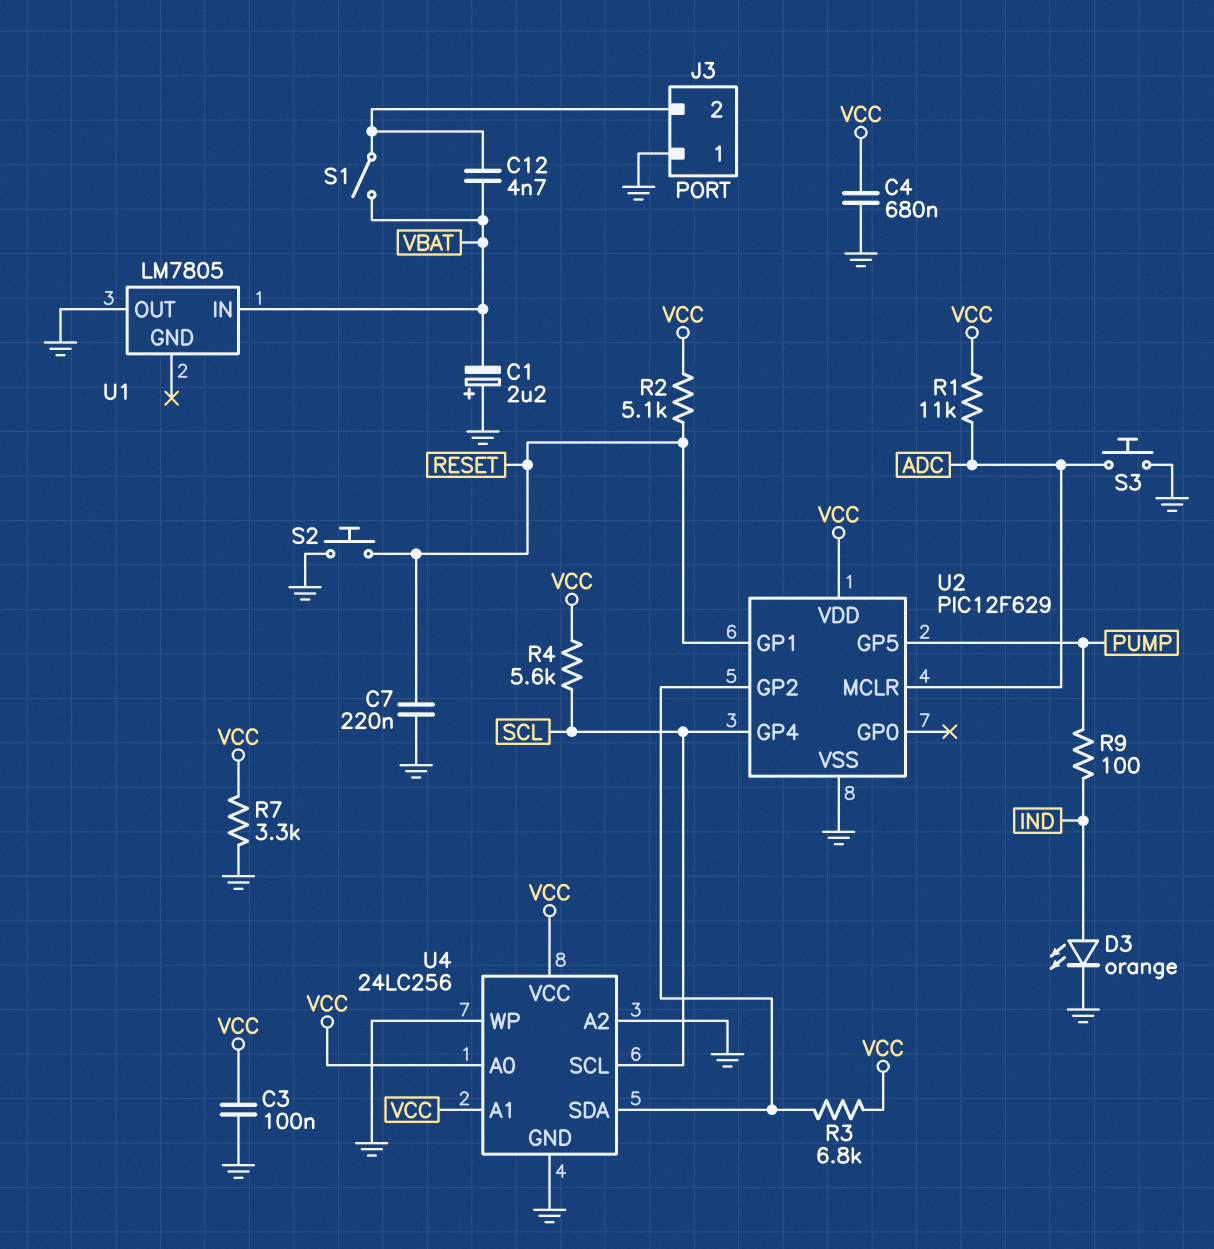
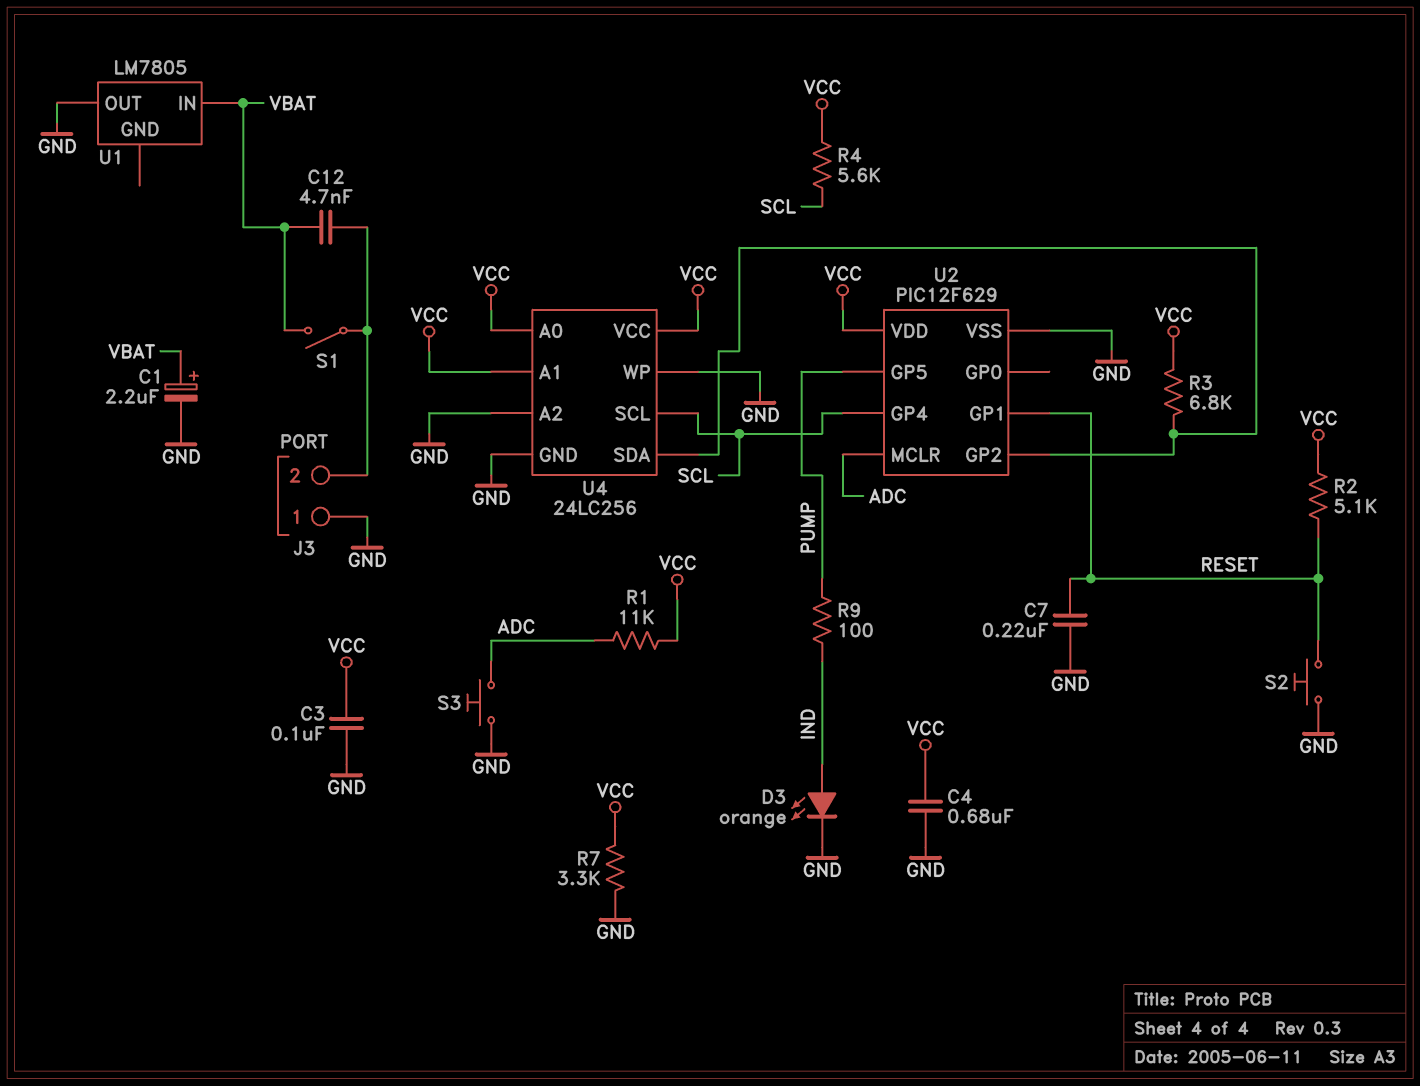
C1: 2.2uF (plus GND, minus VBAT) -> 2.2uF (plus VBAT, minus GND)

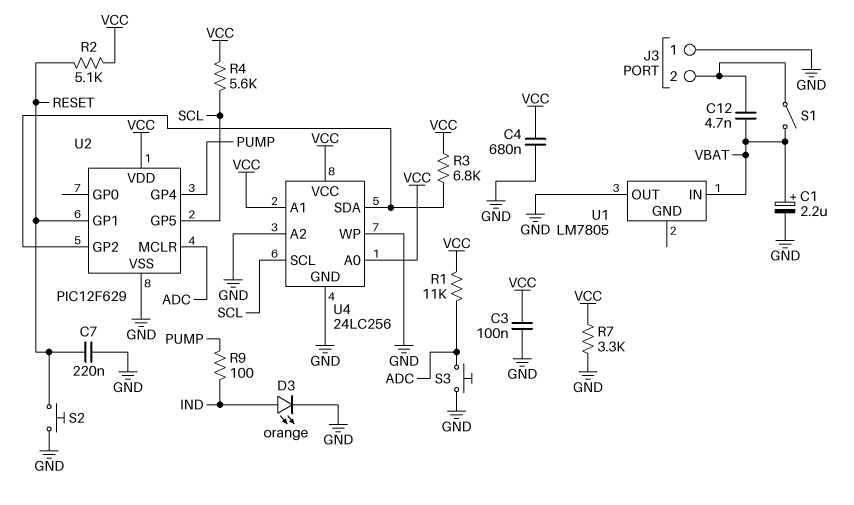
U2 pin GP4: SCL -> PUMP
U2 pin GP5: PUMP -> SCL

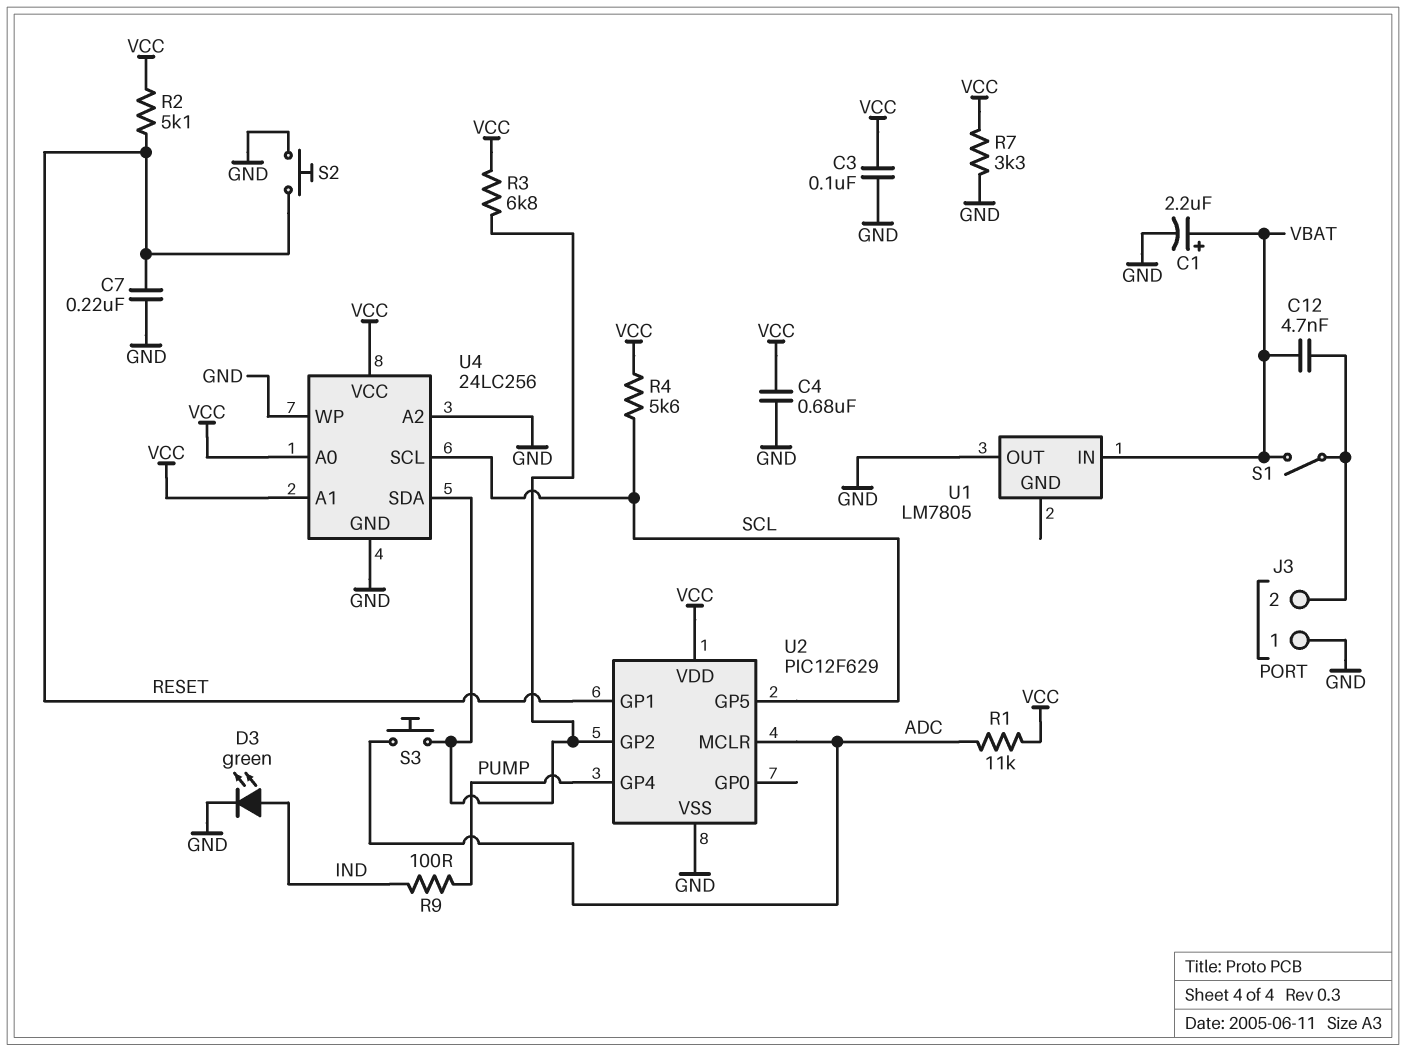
D3: LED orange (A IND, K GND) -> LED green (A IND, K GND)
S3: button (ADC, GND) -> button (ADC, U2/GP2)

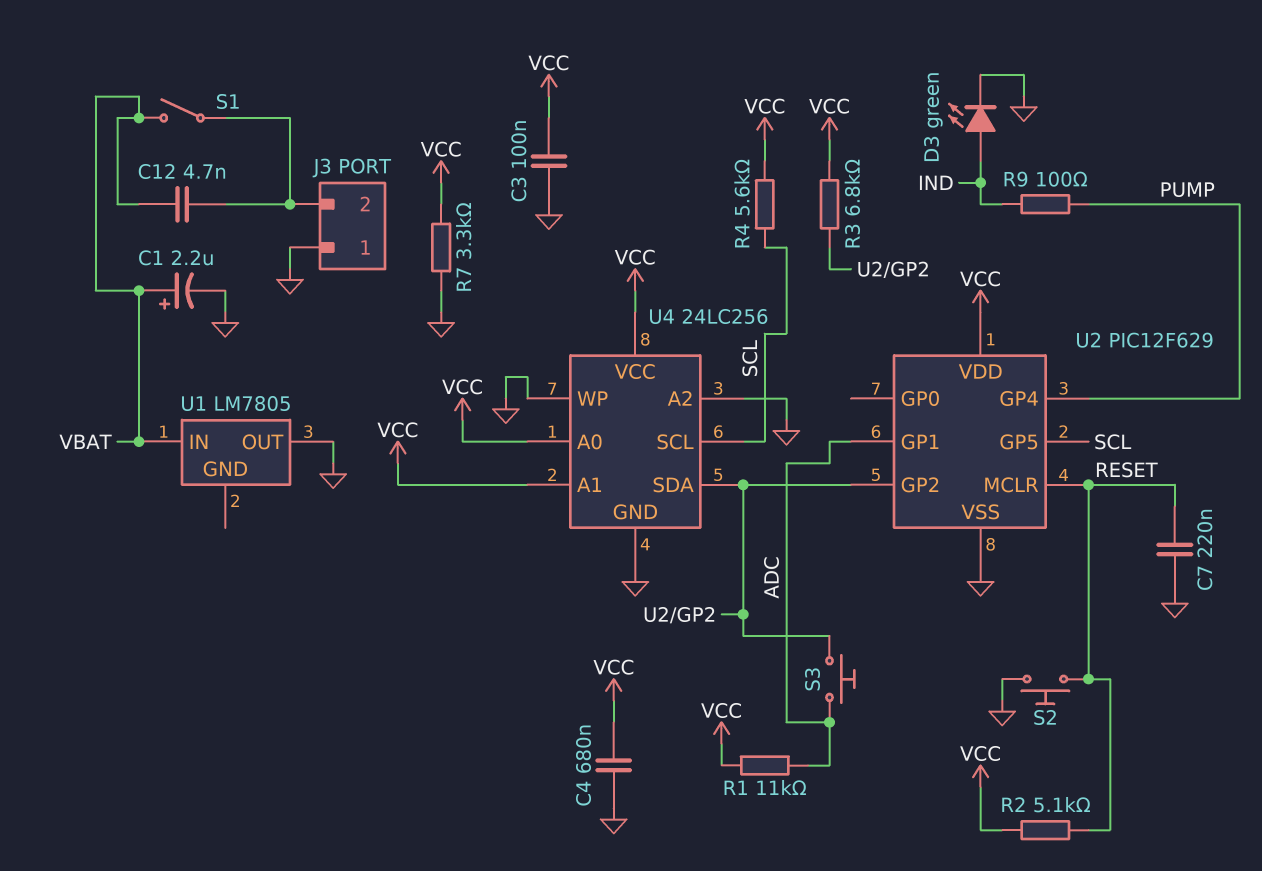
U2 pin GP1: RESET -> ADC
U2 pin MCLR: ADC -> RESET

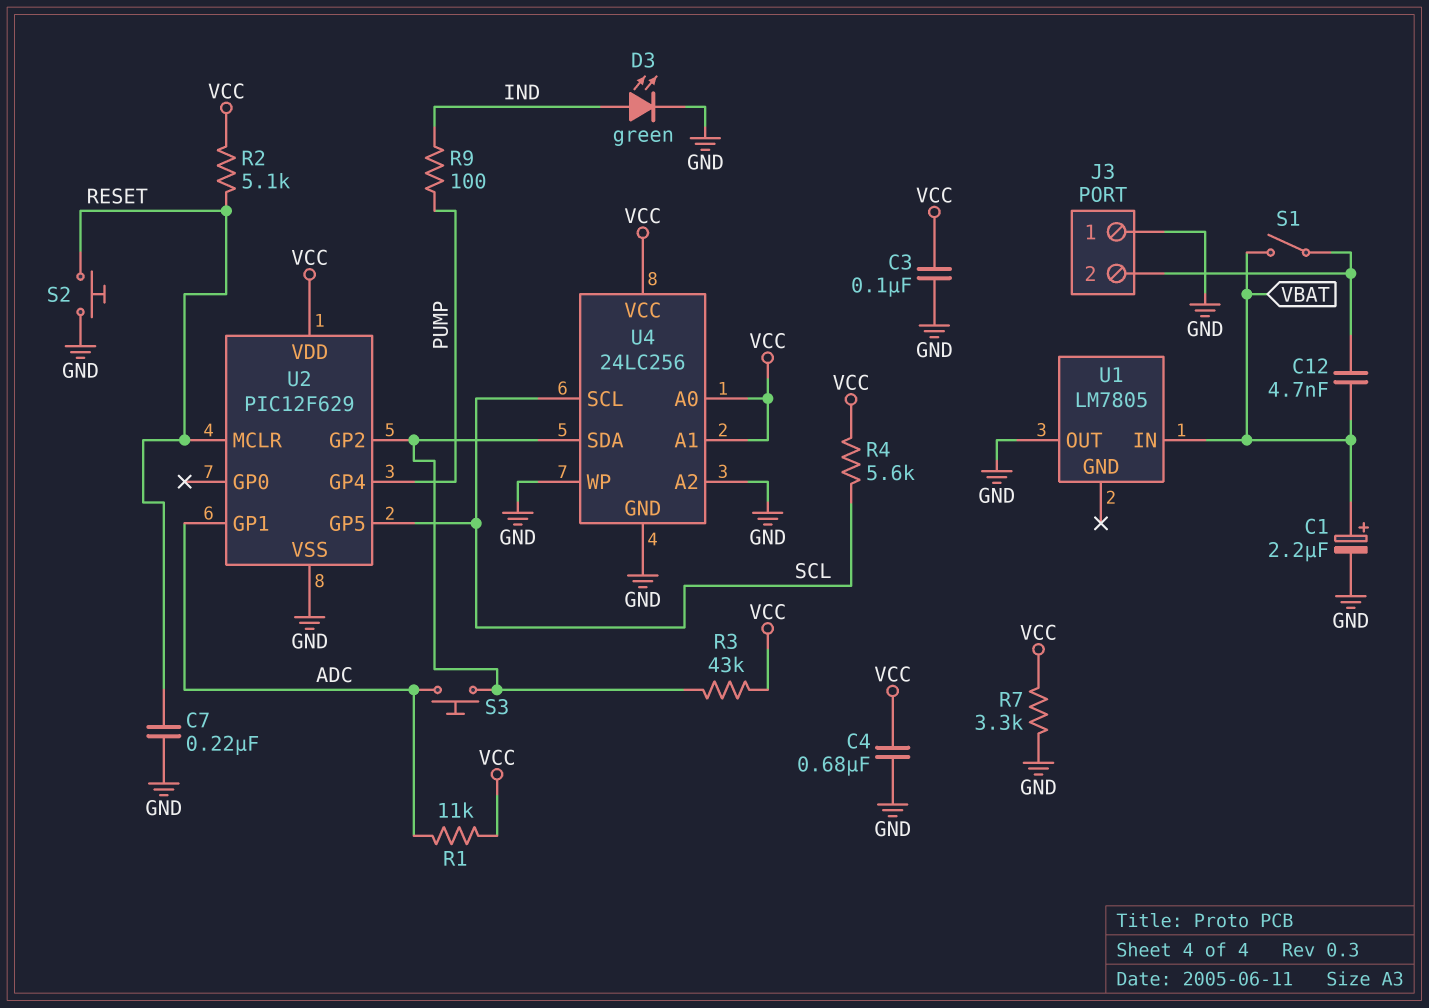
R3: 6.8k (U2/GP2, VCC) -> 43k (U2/GP2, VCC)

